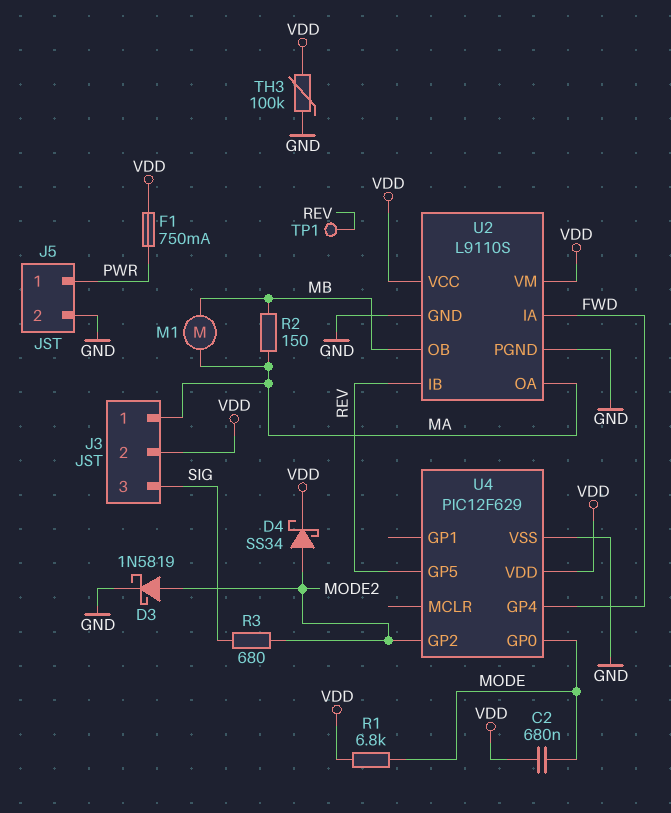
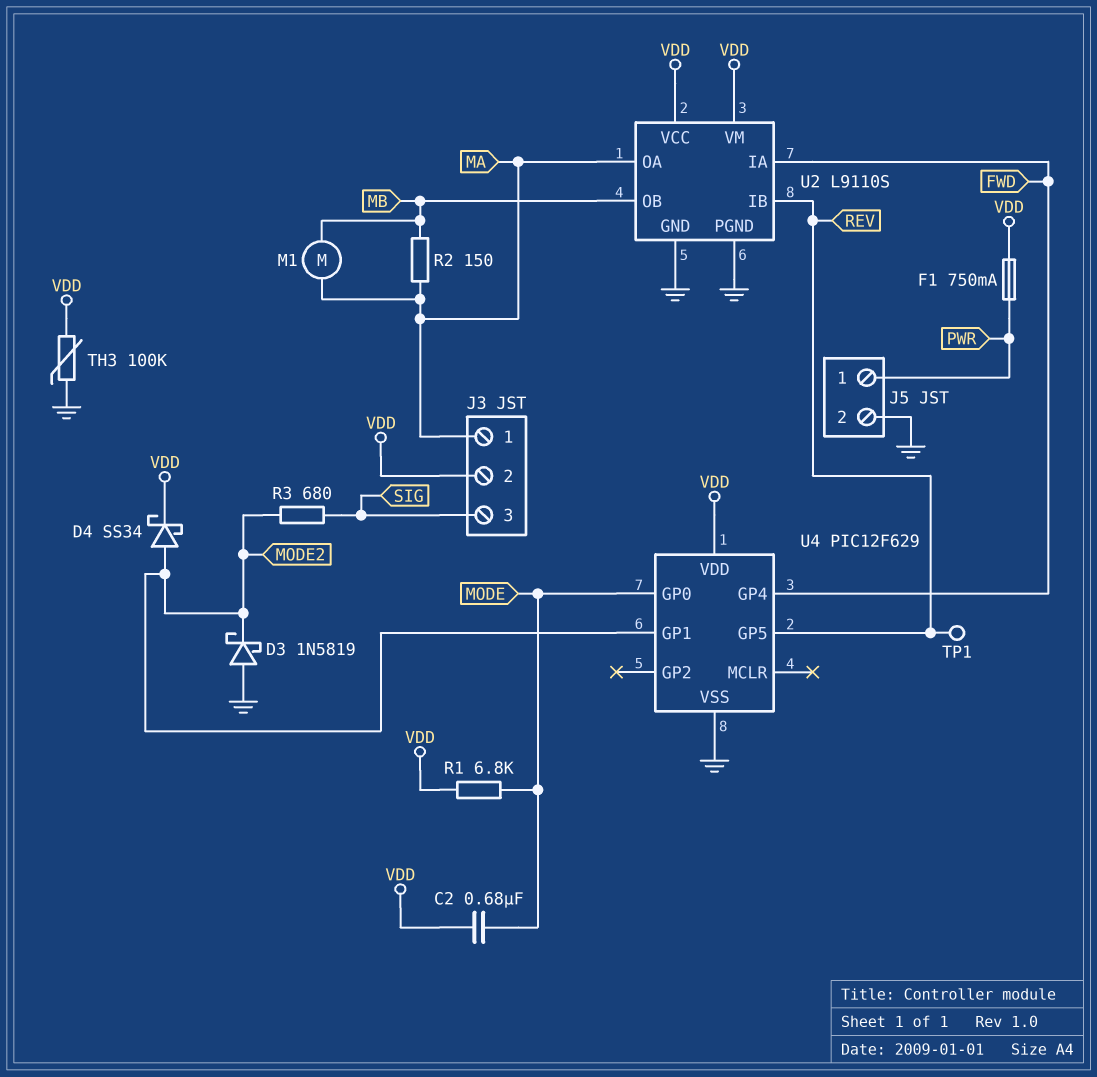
D3: schottky 1N5819 (A MODE2, K GND) -> schottky 1N5819 (A GND, K MODE2)
U4 pin GP1: none -> MODE2
U4 pin GP2: MODE2 -> none

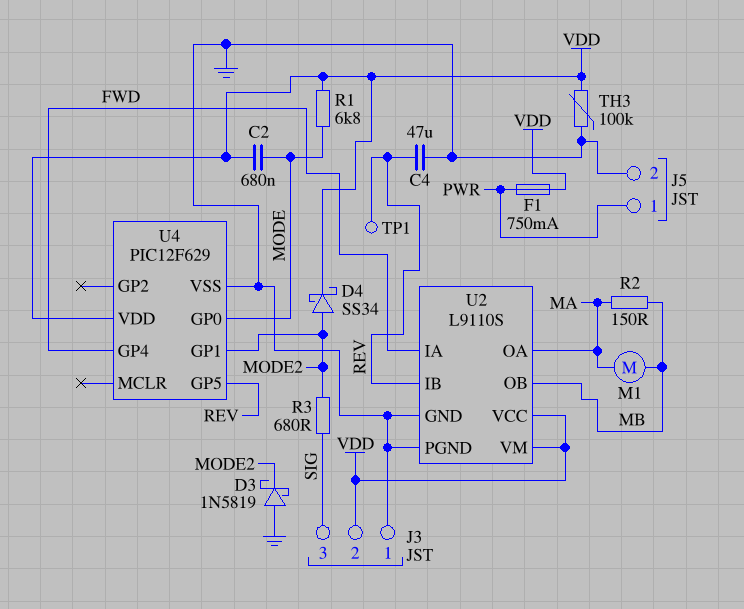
C4: none -> 47uF (GND, REV)
J3 pin 1: MA -> GND

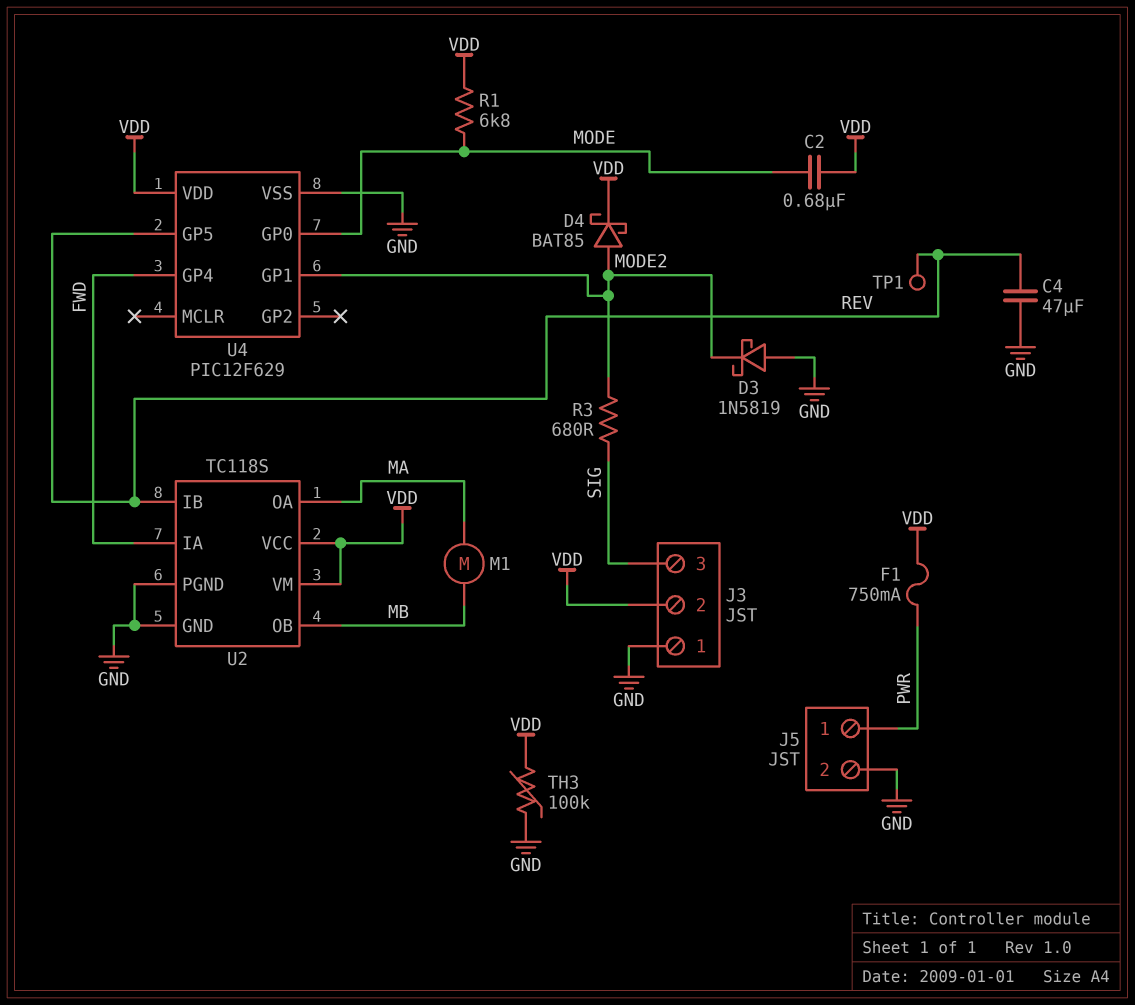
D4: schottky SS34 (A MODE2, K VDD) -> schottky BAT85 (A MODE2, K VDD)
R2: 150 (MA, MB) -> none
U2: L9110S -> TC118S

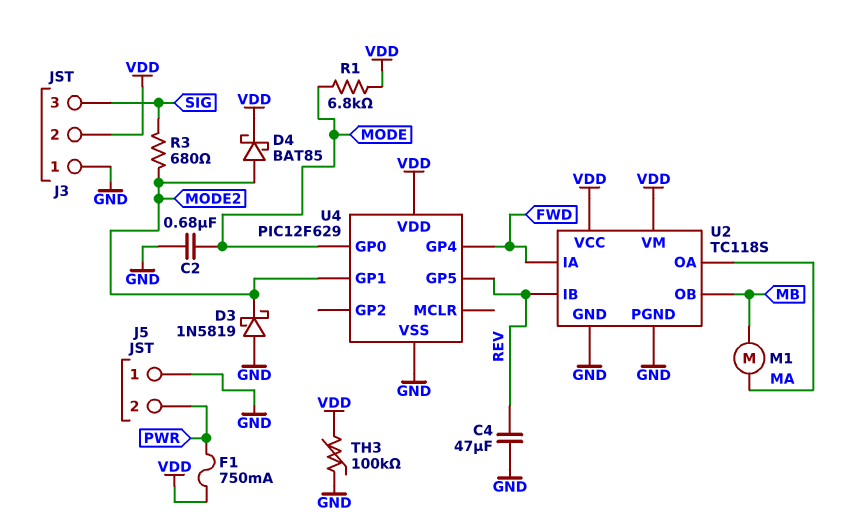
C2: 680nF (MODE, VDD) -> 680nF (GND, MODE)
J5 pin 1: PWR -> GND
J5 pin 2: GND -> PWR
TP1: test point (REV) -> none

